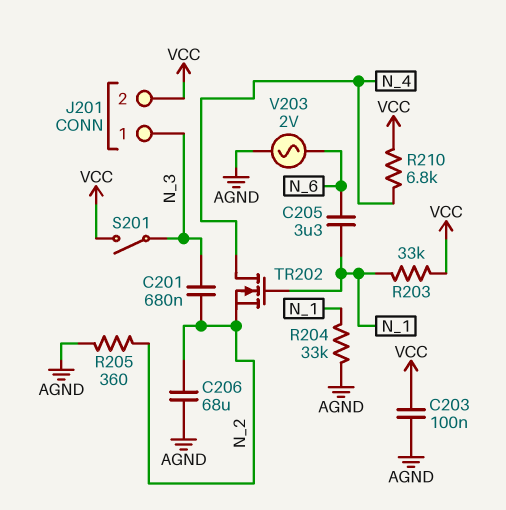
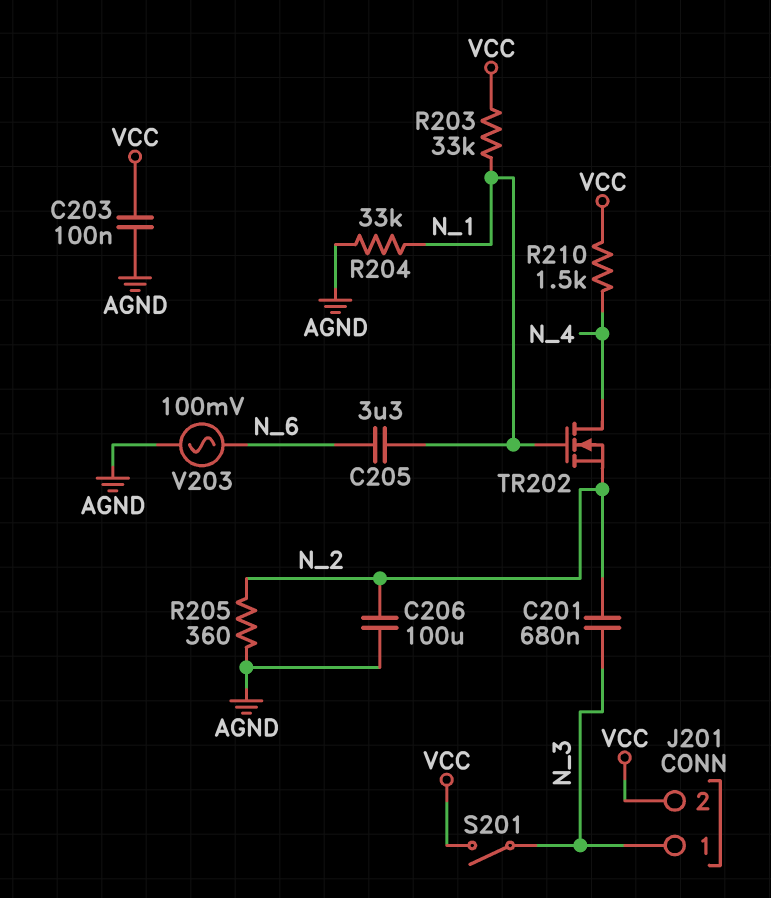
C206: 68uF (AGND, N_2) -> 100uF (AGND, N_2)
R210: 6.8k (N_4, VCC) -> 1.5k (N_4, VCC)
V203: AC 2V (AGND, N_6) -> AC 100mV (AGND, N_6)

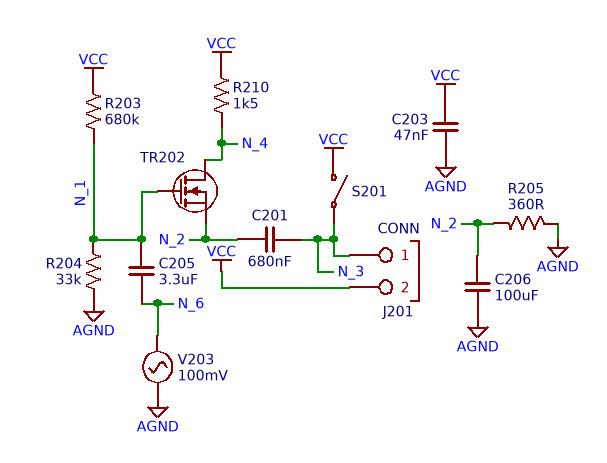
C203: 100nF (AGND, VCC) -> 47nF (AGND, VCC)
R203: 33k (N_1, VCC) -> 680k (N_1, VCC)

